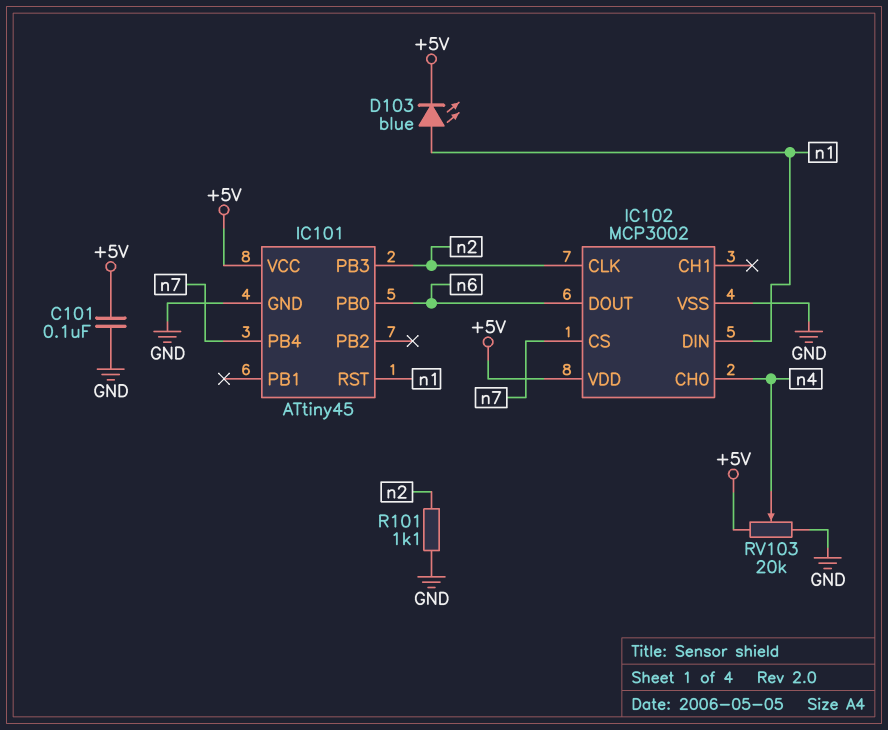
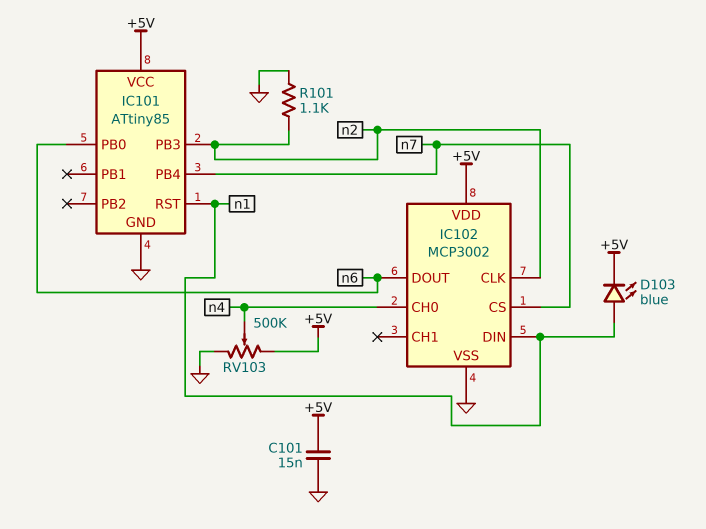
C101: 100nF (+5V, GND) -> 15nF (+5V, GND)
IC101: ATtiny45 -> ATtiny85
RV103: 20k (+5V, GND, wiper n4) -> 500k (+5V, GND, wiper n4)

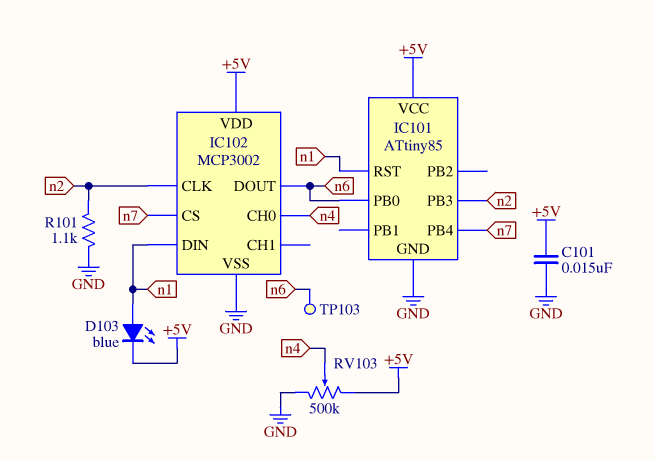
TP103: none -> test point (n6)

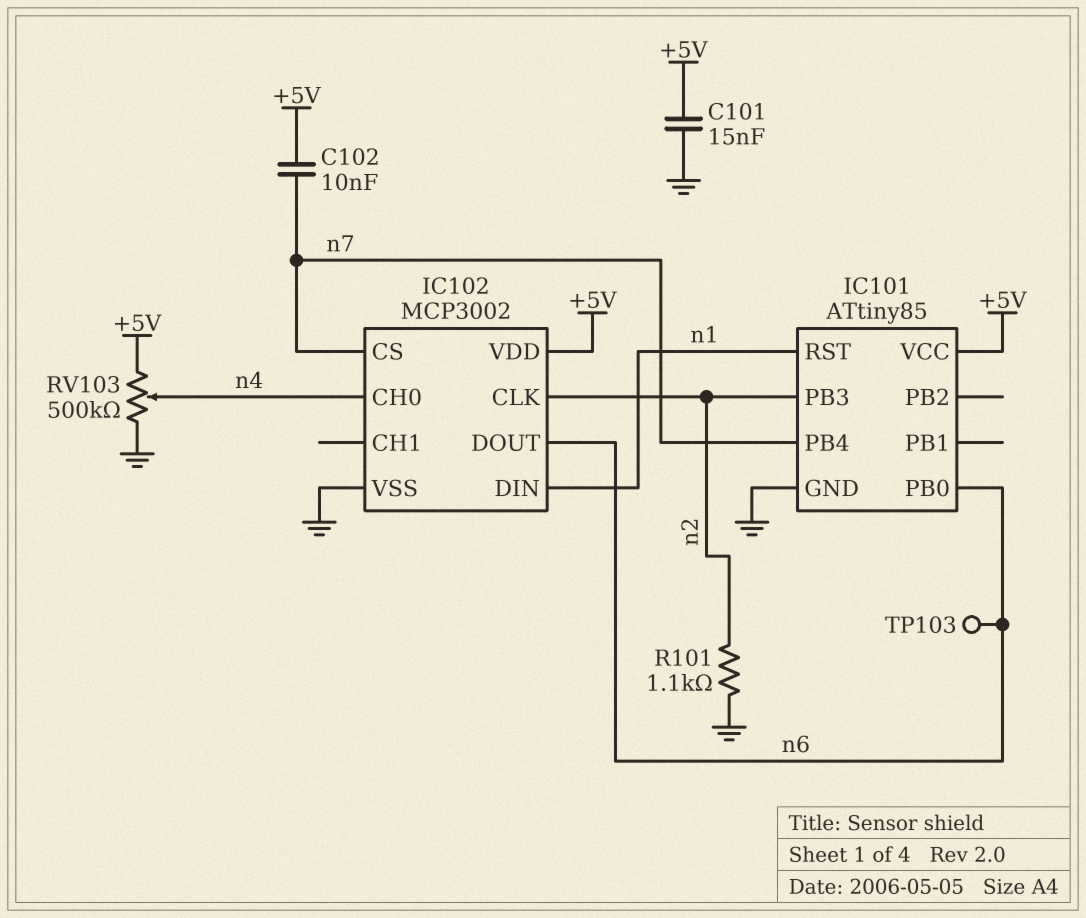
C102: none -> 10nF (+5V, n7)
D103: LED blue (A n1, K +5V) -> none

